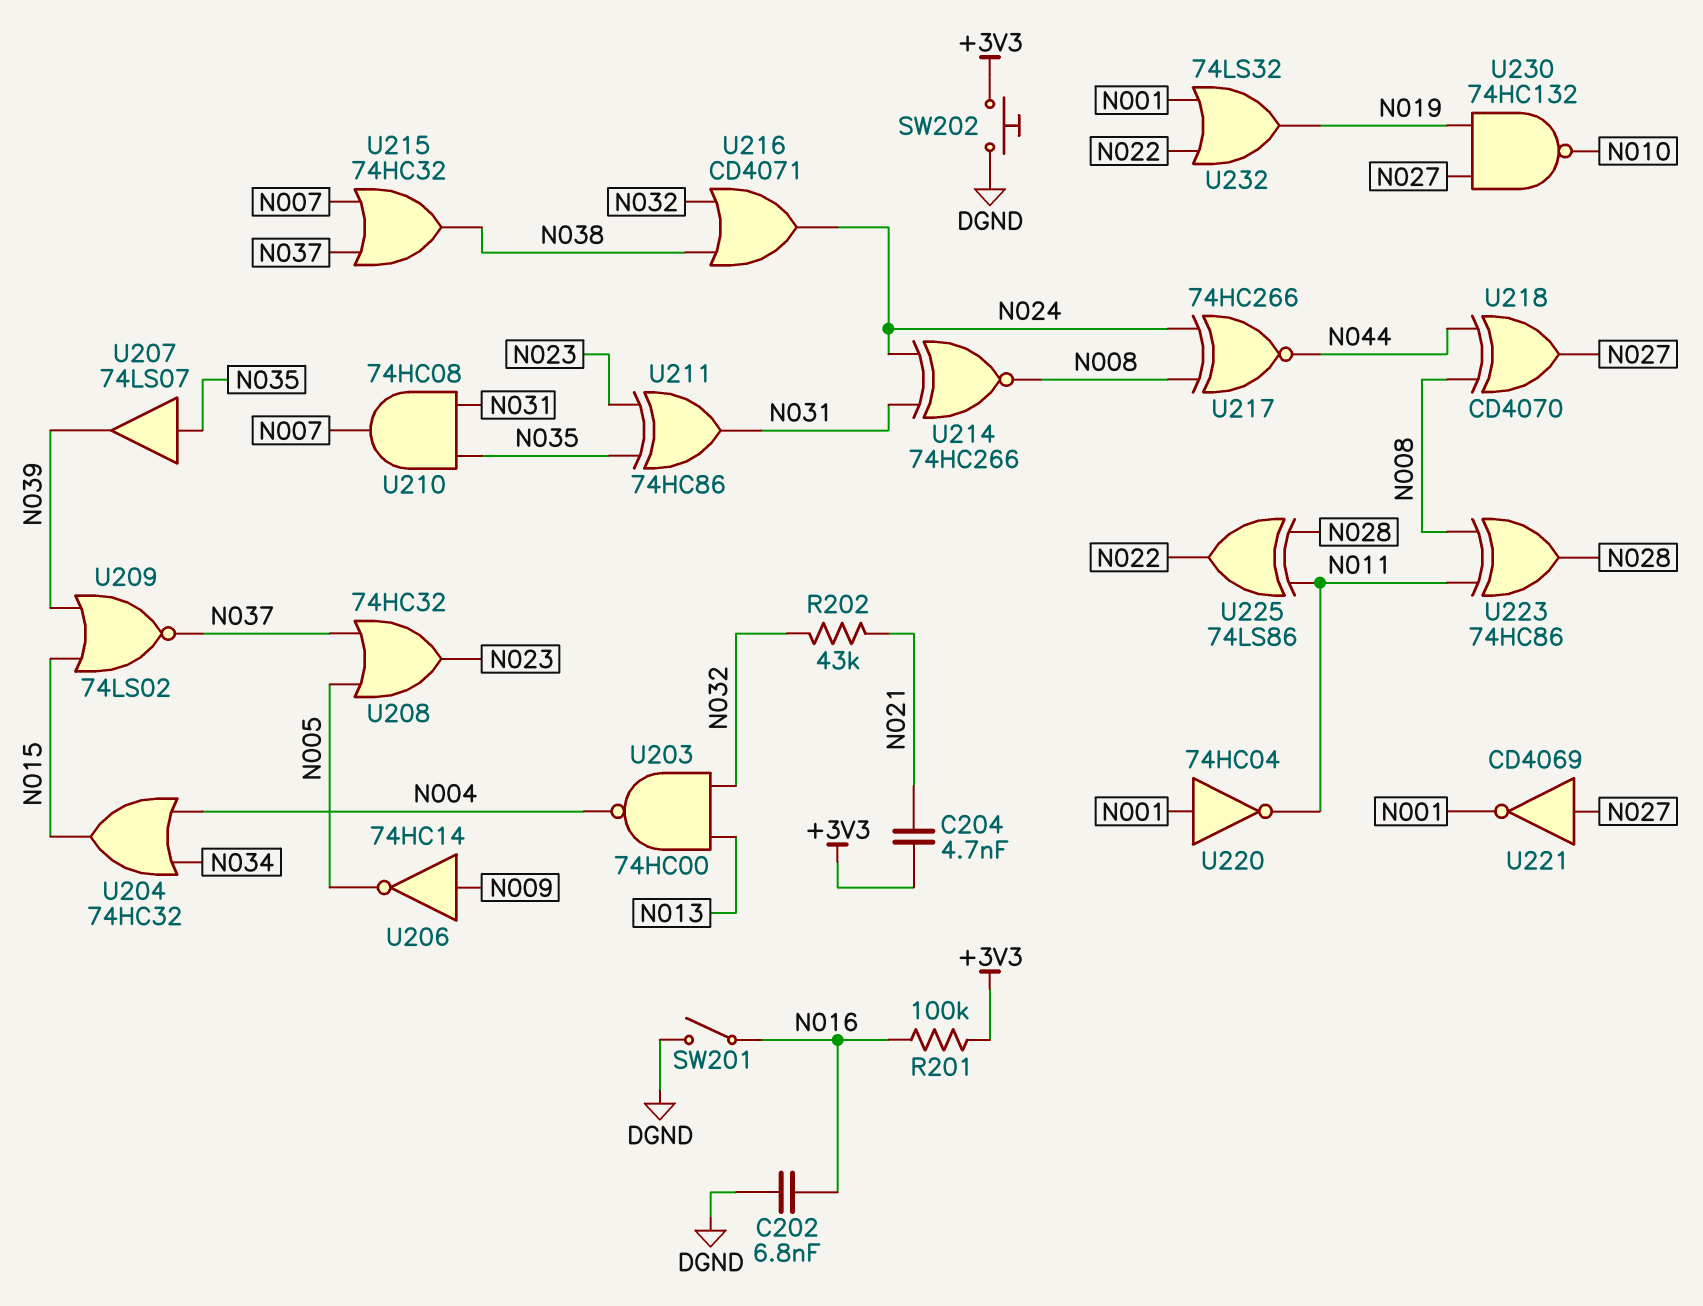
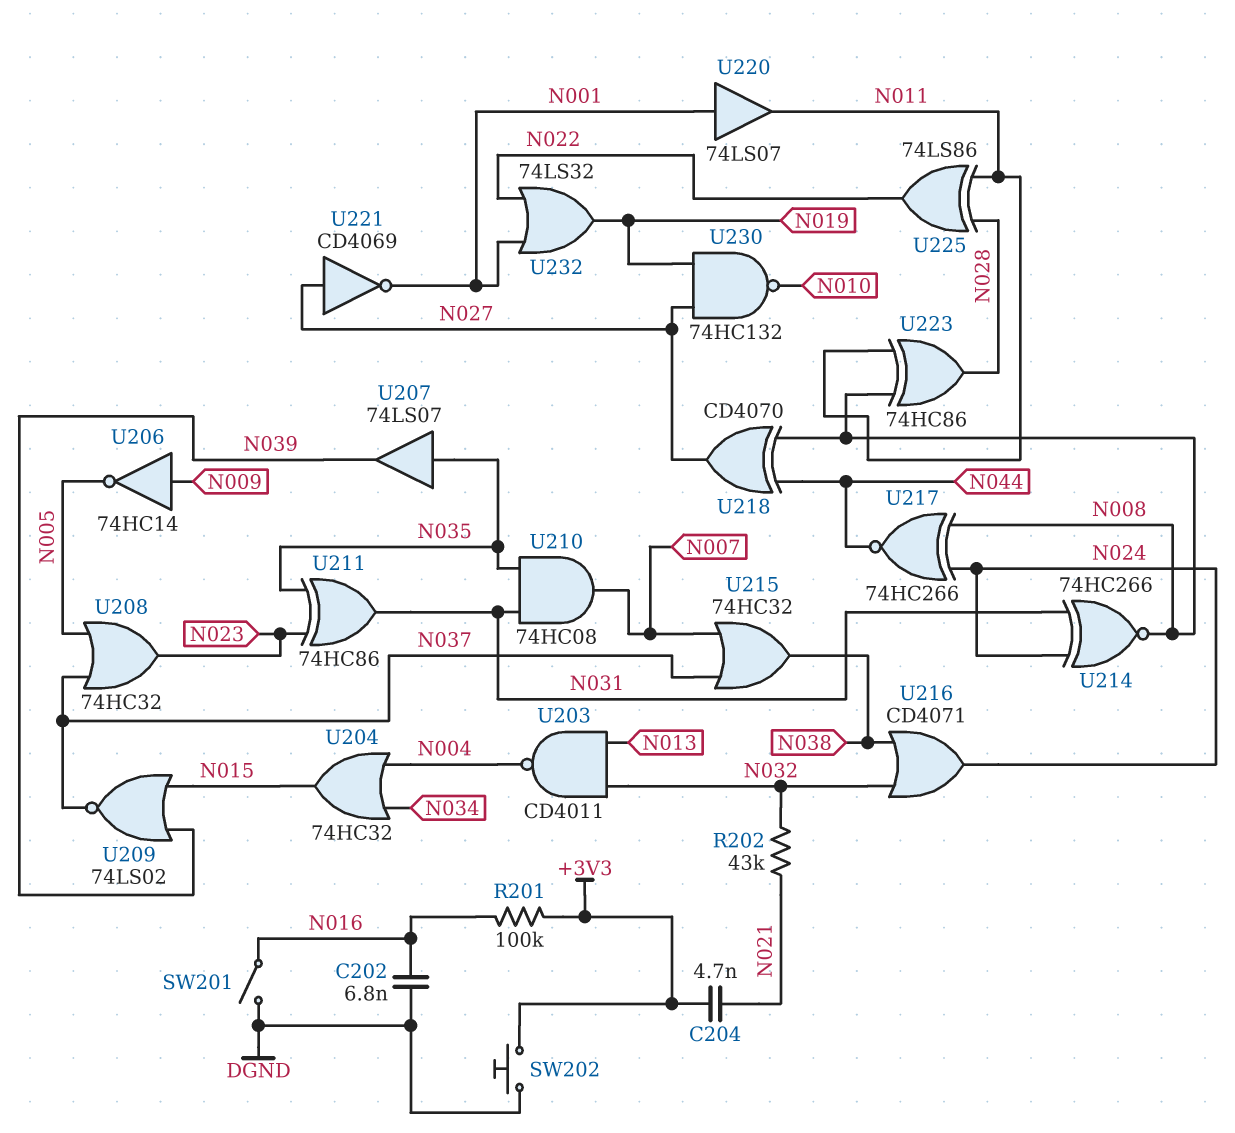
U203: NAND 74HC00 (in N013, in N032, out N004) -> NAND CD4011 (in N013, in N032, out N004)
U220: NOT 74HC04 (in N001, out N011) -> buffer 74LS07 (in N001, out N011)

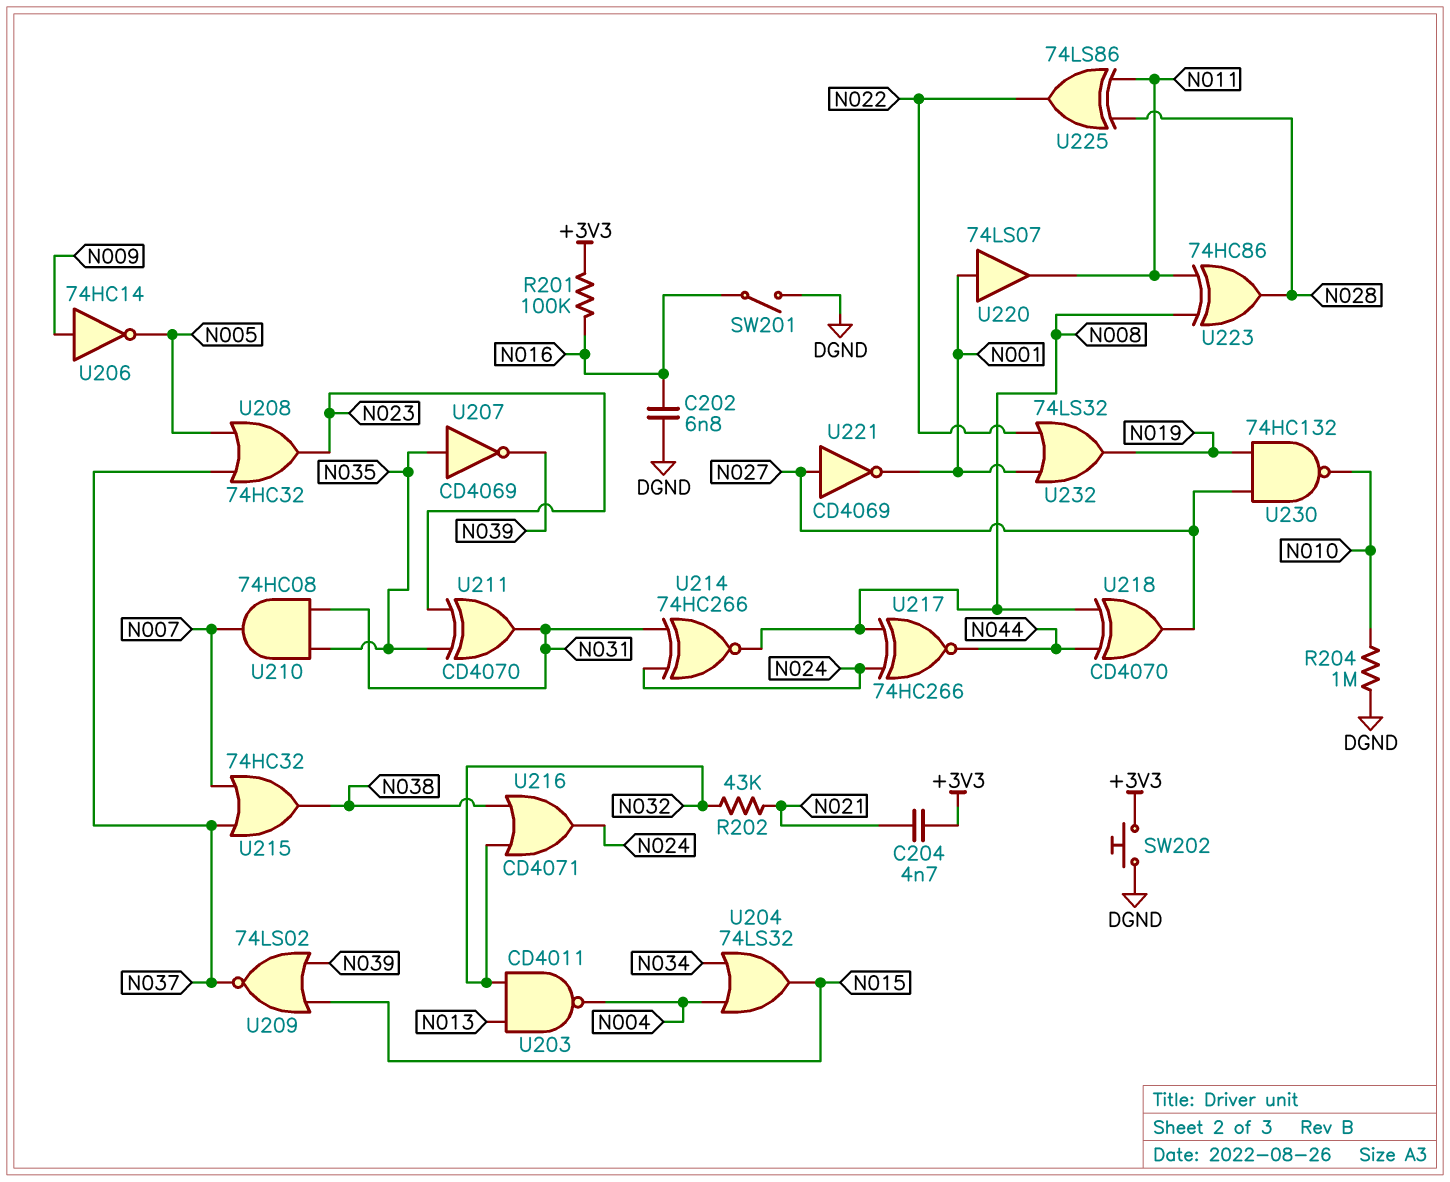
R204: none -> 1M (DGND, N010)
U204: OR 74HC32 (in N004, in N034, out N015) -> OR 74LS32 (in N004, in N034, out N015)
U207: buffer 74LS07 (in N035, out N039) -> NOT CD4069 (in N035, out N039)
U211: XOR 74HC86 (in N023, in N035, out N031) -> XOR CD4070 (in N023, in N035, out N031)

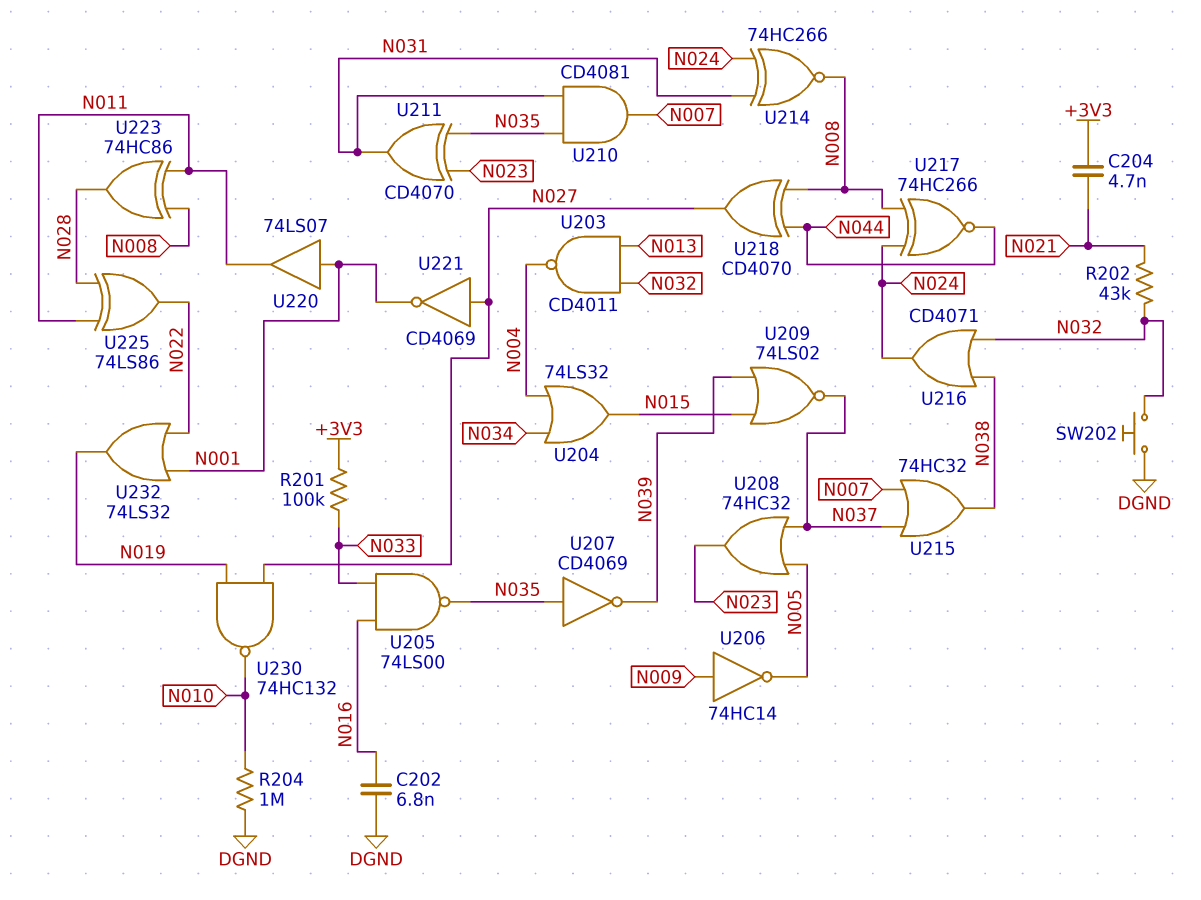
R201: 100k (+3V3, N016) -> 100k (+3V3, N033)
SW201: switch (DGND, N016) -> none
SW202: button (+3V3, DGND) -> button (DGND, N032)
U205: none -> NAND 74LS00 (in N016, in N033, out N035)
U210: AND 74HC08 (in N031, in N035, out N007) -> AND CD4081 (in N031, in N035, out N007)

